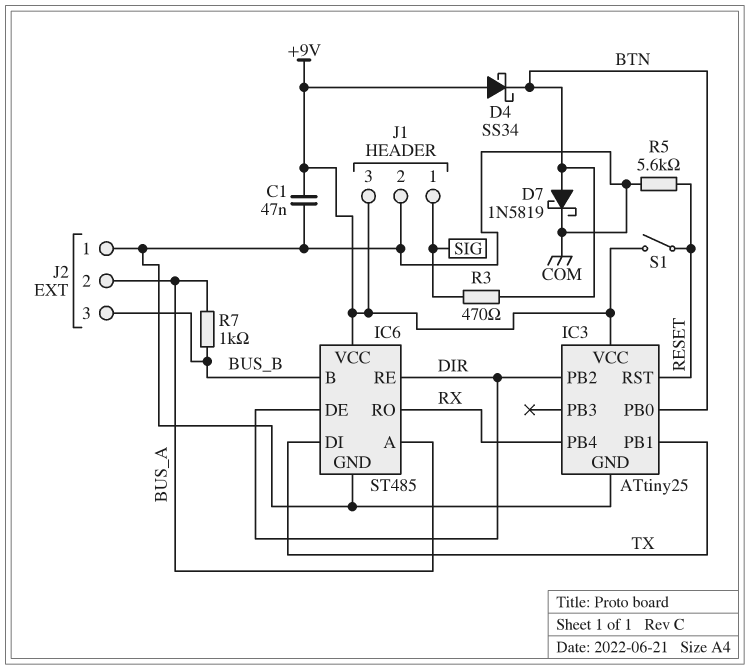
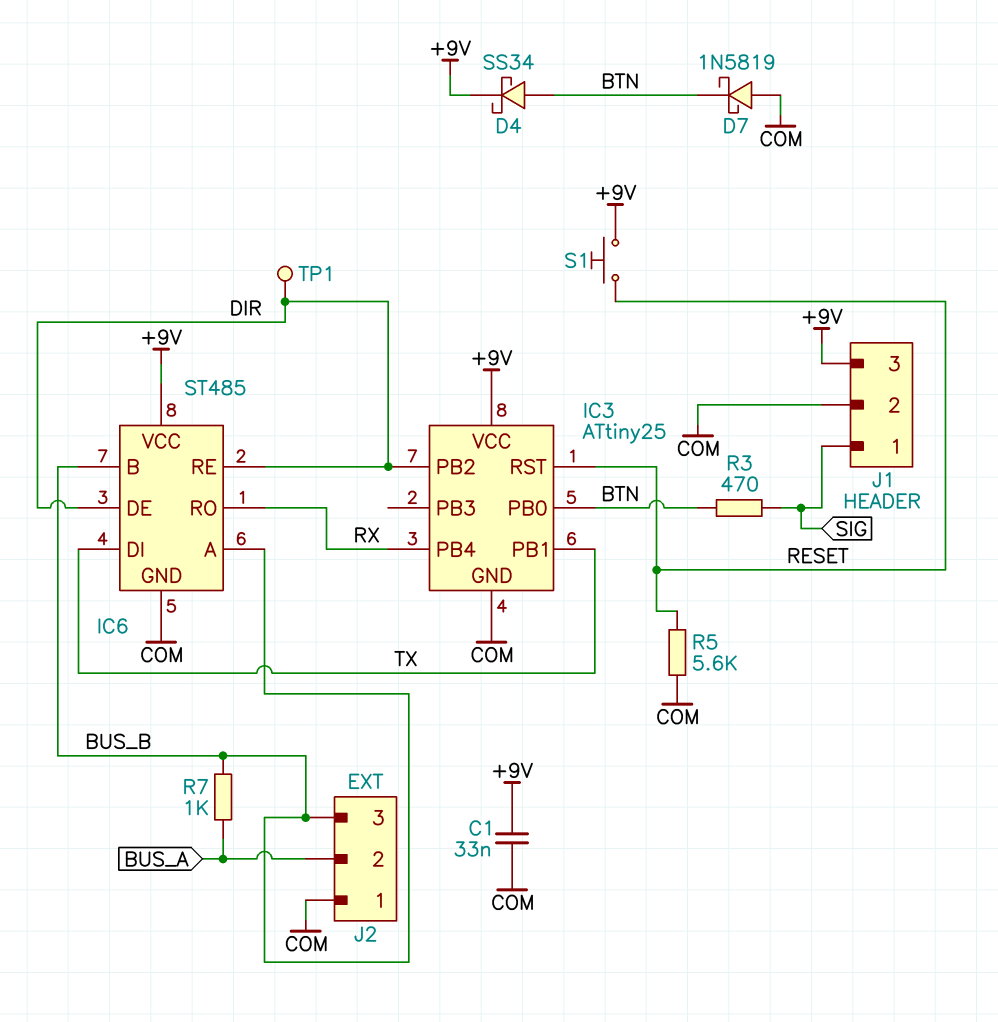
C1: 47nF (+9V, COM) -> 33nF (+9V, COM)
D4: schottky SS34 (A +9V, K BTN) -> schottky SS34 (A BTN, K +9V)
D7: schottky 1N5819 (A BTN, K COM) -> schottky 1N5819 (A COM, K BTN)
IC6 pin A: BUS_A -> BUS_B
S1: switch (+9V, RESET) -> button (+9V, RESET)
TP1: none -> test point (DIR)

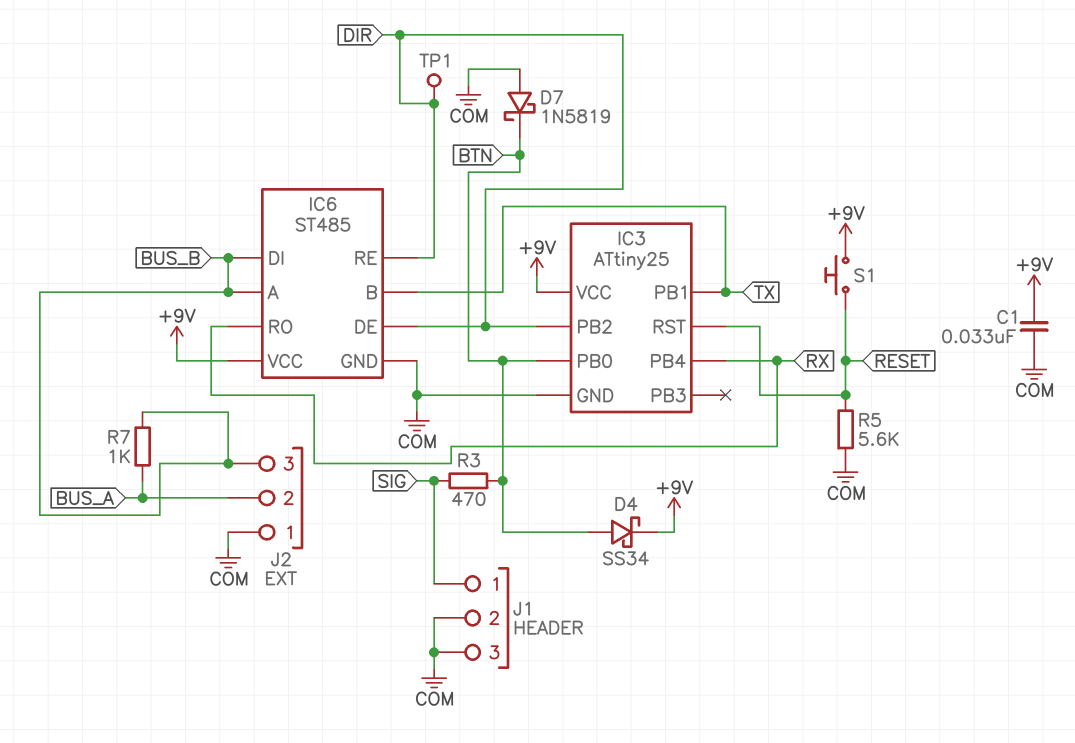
IC6 pin B: BUS_B -> TX
IC6 pin DI: TX -> BUS_B
J1 pin 3: +9V -> COM

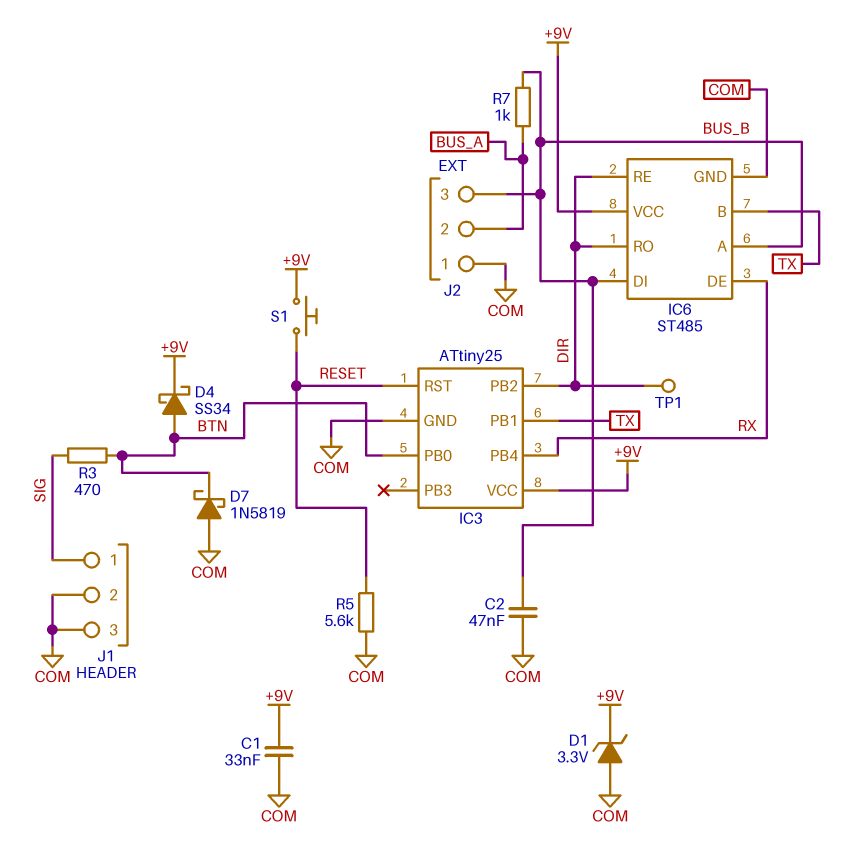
C2: none -> 47nF (BUS_B, COM)
D1: none -> zener 3.3V (A COM, K +9V)
IC6 pin DE: DIR -> RX
IC6 pin RO: RX -> DIR

